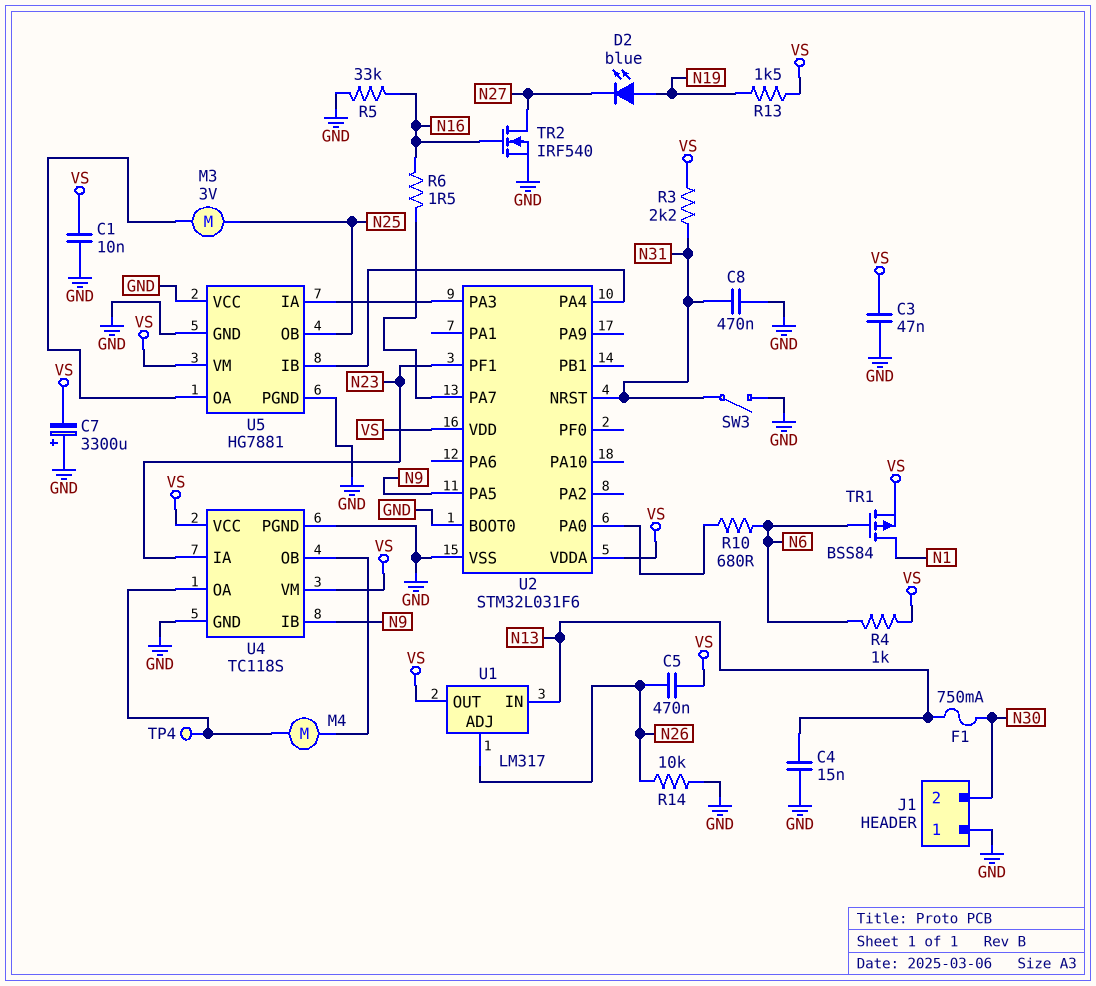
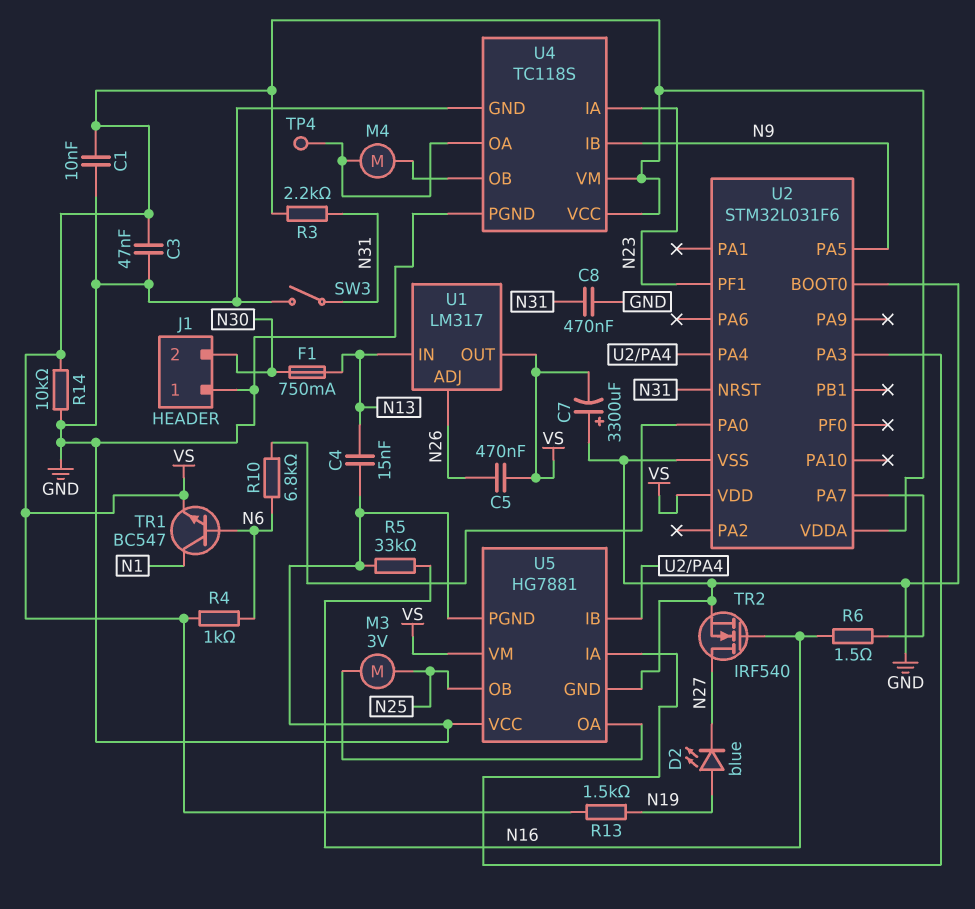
R10: 680 (N6, U2/PA0) -> 6.8k (N6, U2/PA0)
R14: 10k (GND, N26) -> 10k (GND, VS)
TR1: PMOS BSS84 (G N6, D N1, S VS) -> NPN BC547 (B N6, C N1, E VS)

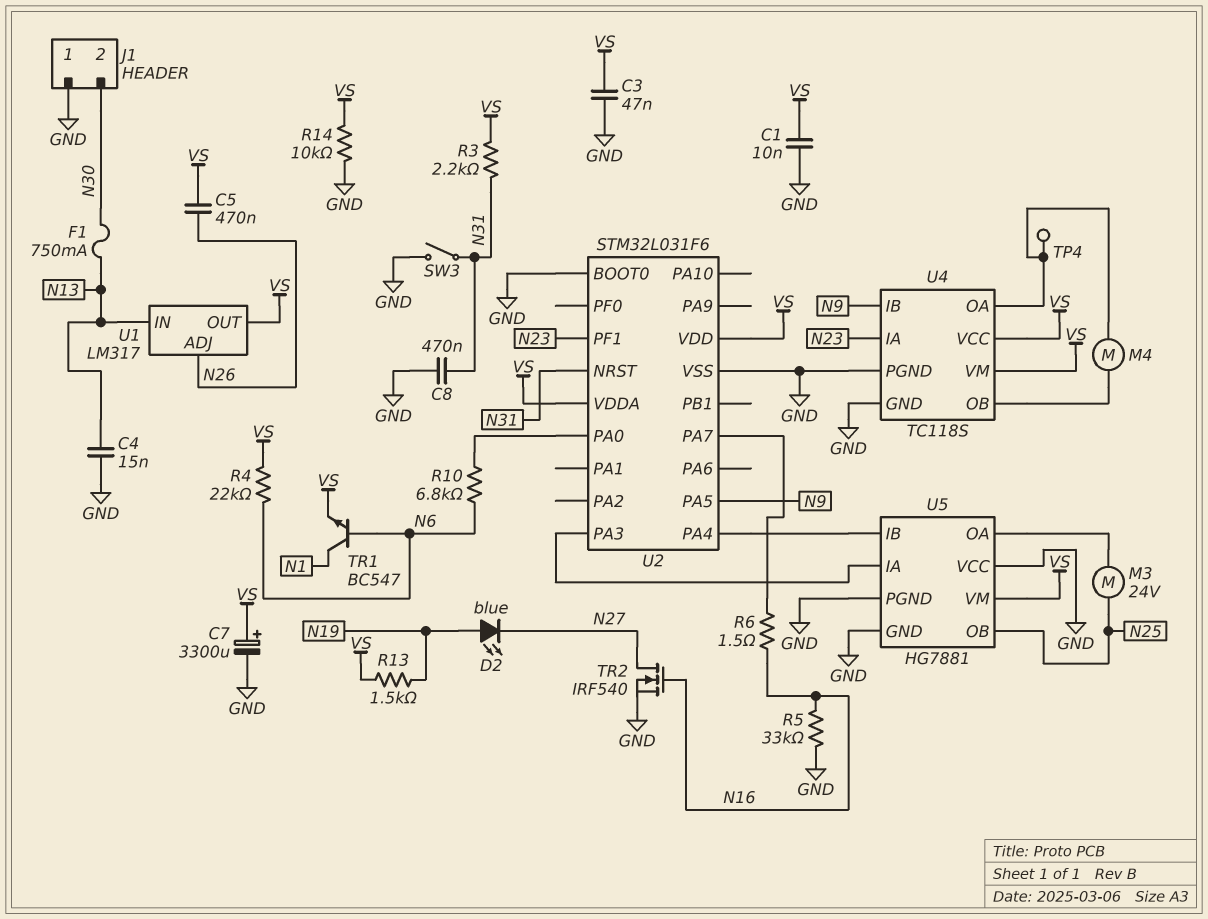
C7: 3300uF (plus GND, minus VS) -> 3300uF (plus VS, minus GND)
M3: motor 3V (N25, U5/OA) -> motor 24V (N25, U5/OA)
R4: 1k (N6, VS) -> 22k (N6, VS)

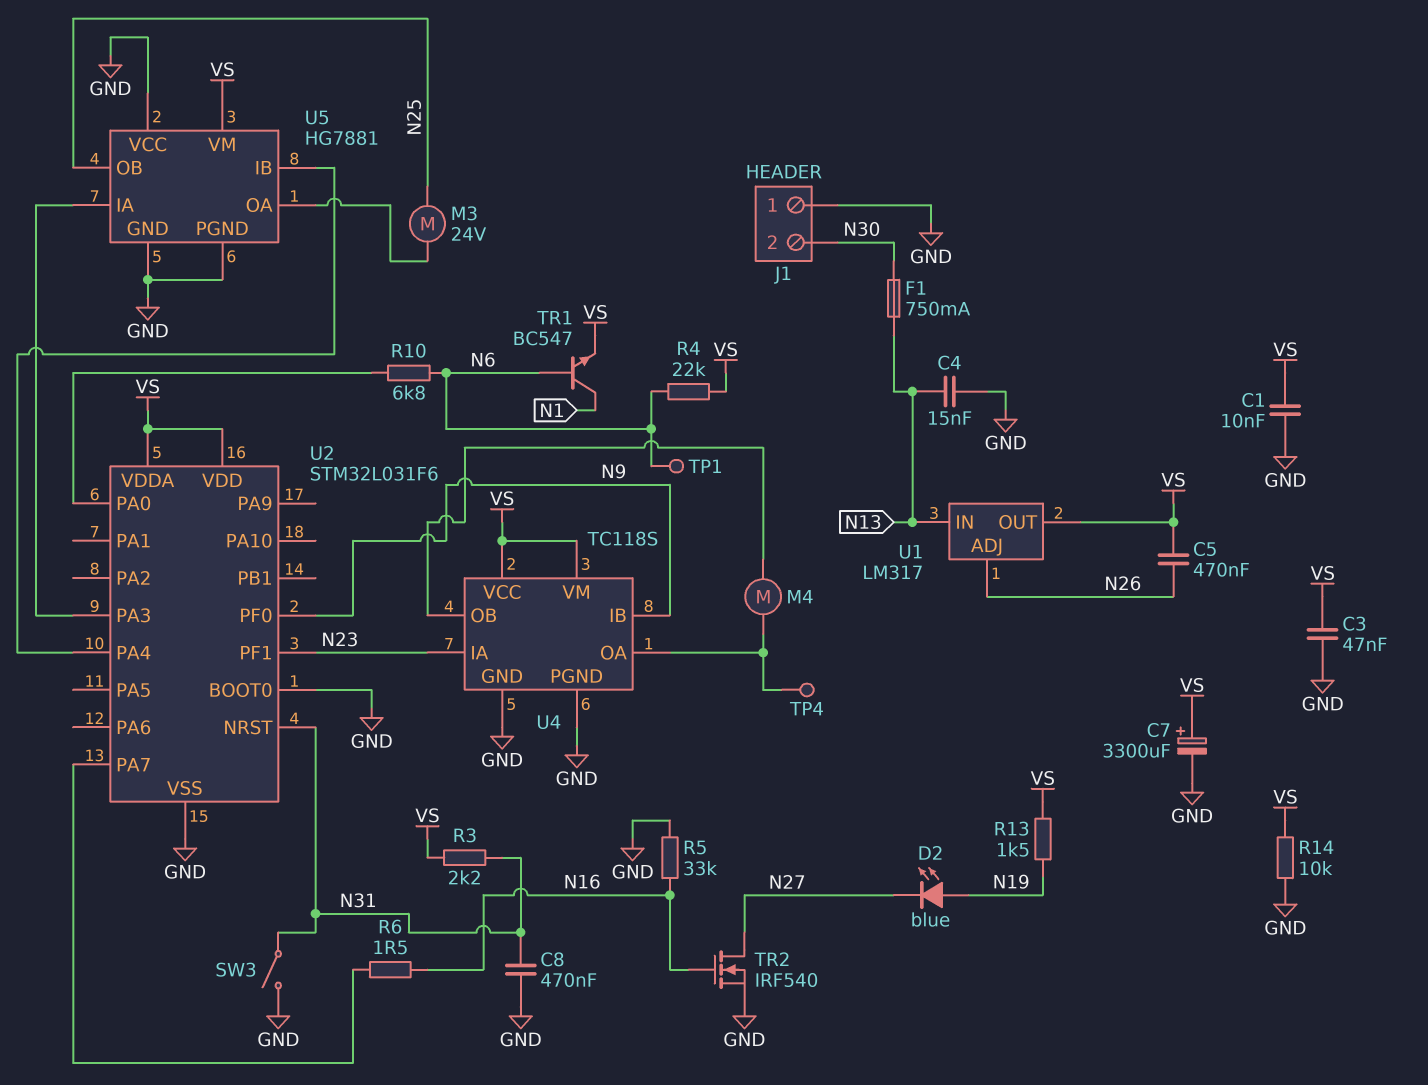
TP1: none -> test point (N6)
U2 pin PA5: N9 -> none
U2 pin PF0: none -> N9

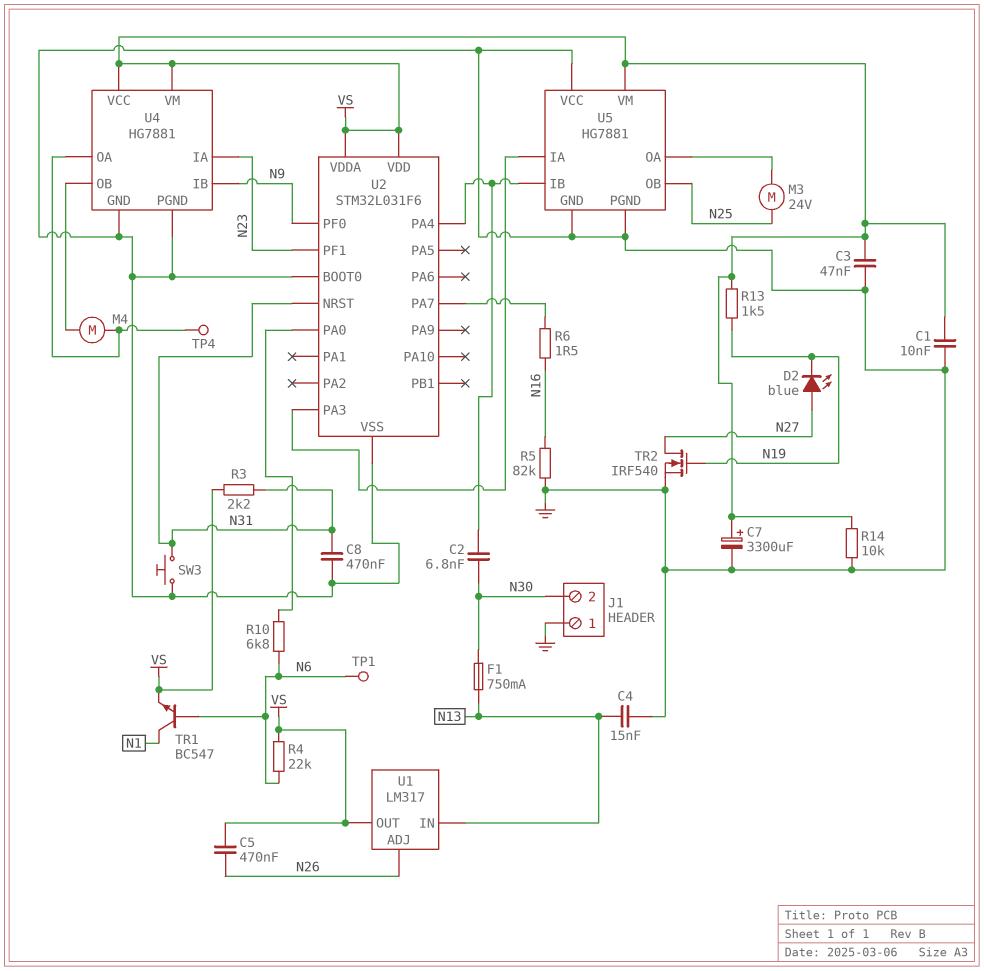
C2: none -> 6.8nF (N30, U2/PA4)
D2: LED blue (A N19, K N27) -> LED blue (A N27, K N19)
R5: 33k (GND, N16) -> 82k (GND, N16)
SW3: switch (GND, N31) -> button (GND, N31)
TR2: NMOS IRF540 (G N16, D N27, S GND) -> NMOS IRF540 (G N19, D N27, S GND)
U4: TC118S -> HG7881

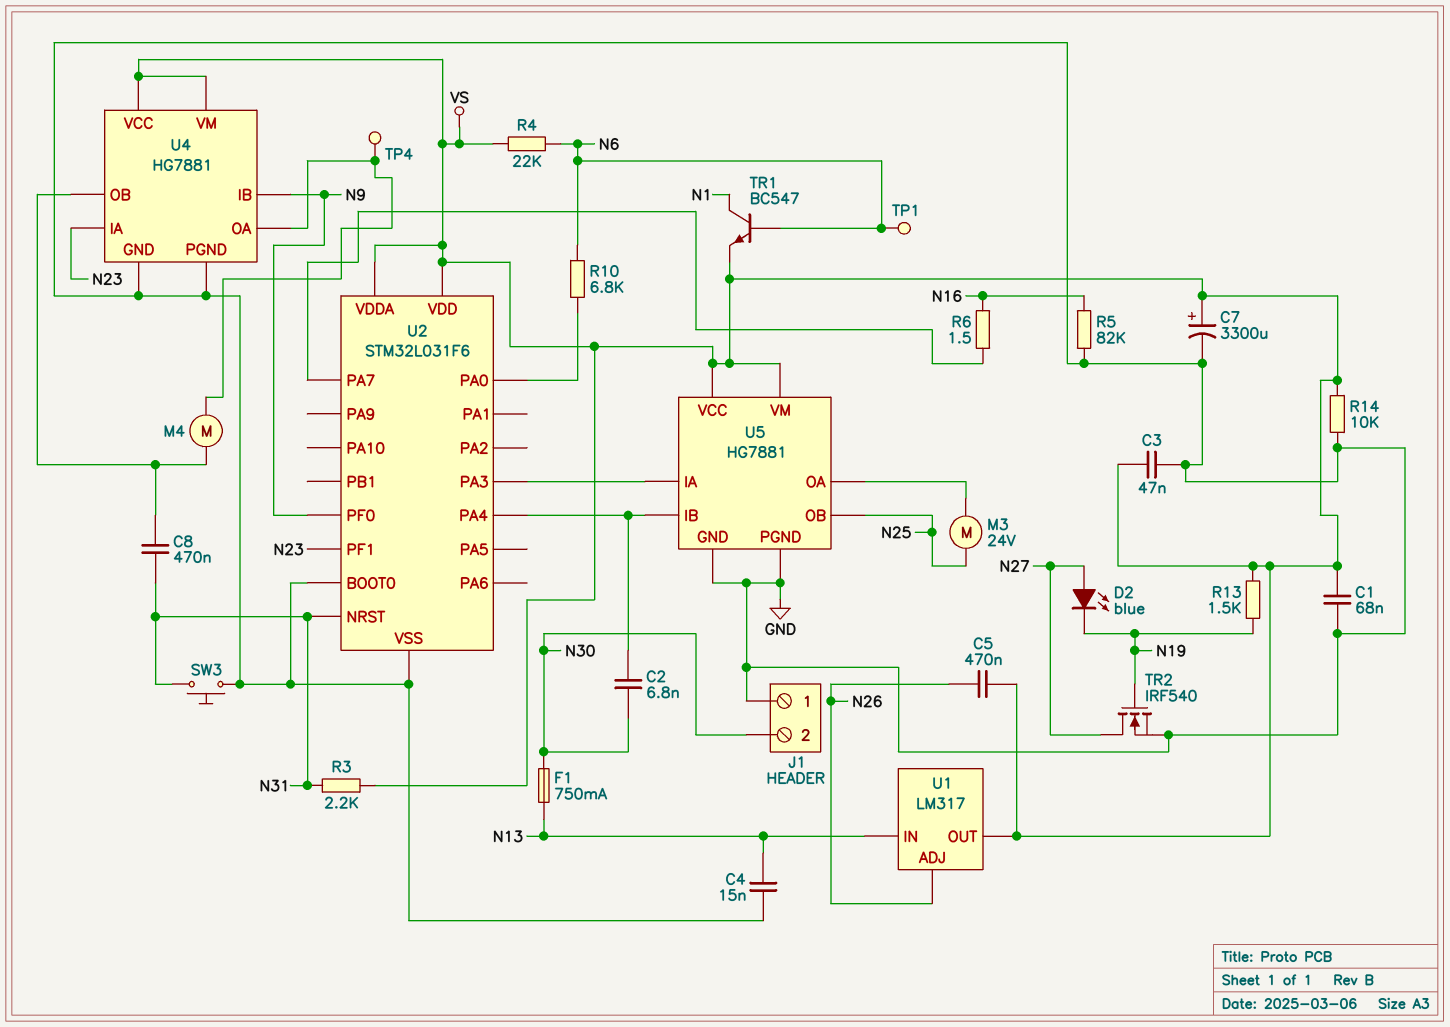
C1: 10nF (GND, VS) -> 68nF (GND, VS)
C8: 470nF (GND, N31) -> 470nF (N31, U4/OB)
U5 pin VCC: GND -> VS

